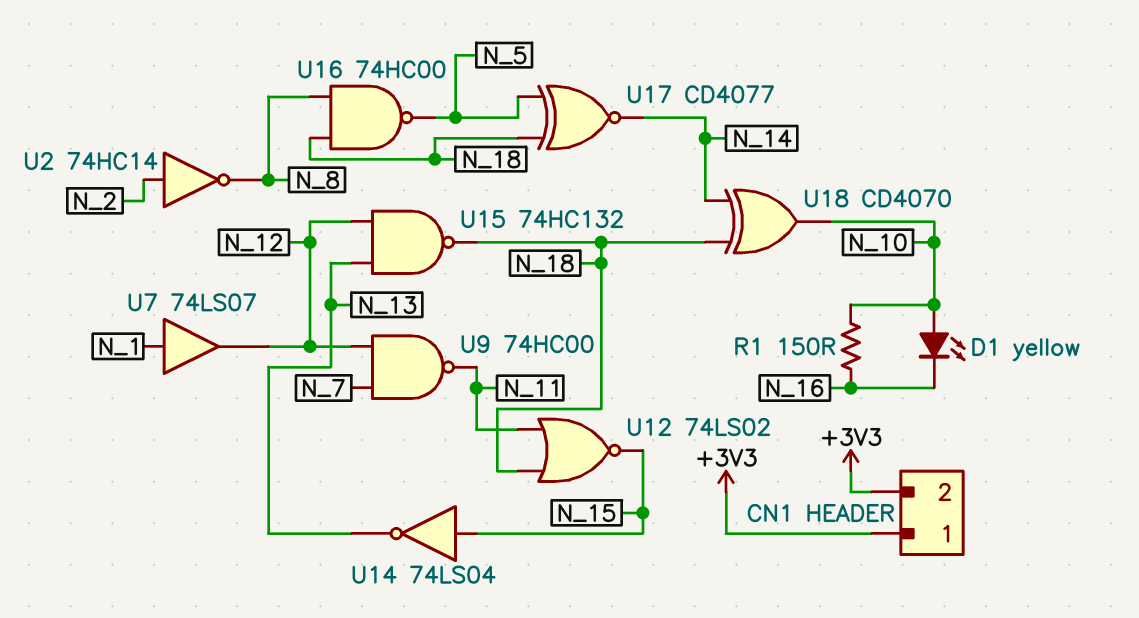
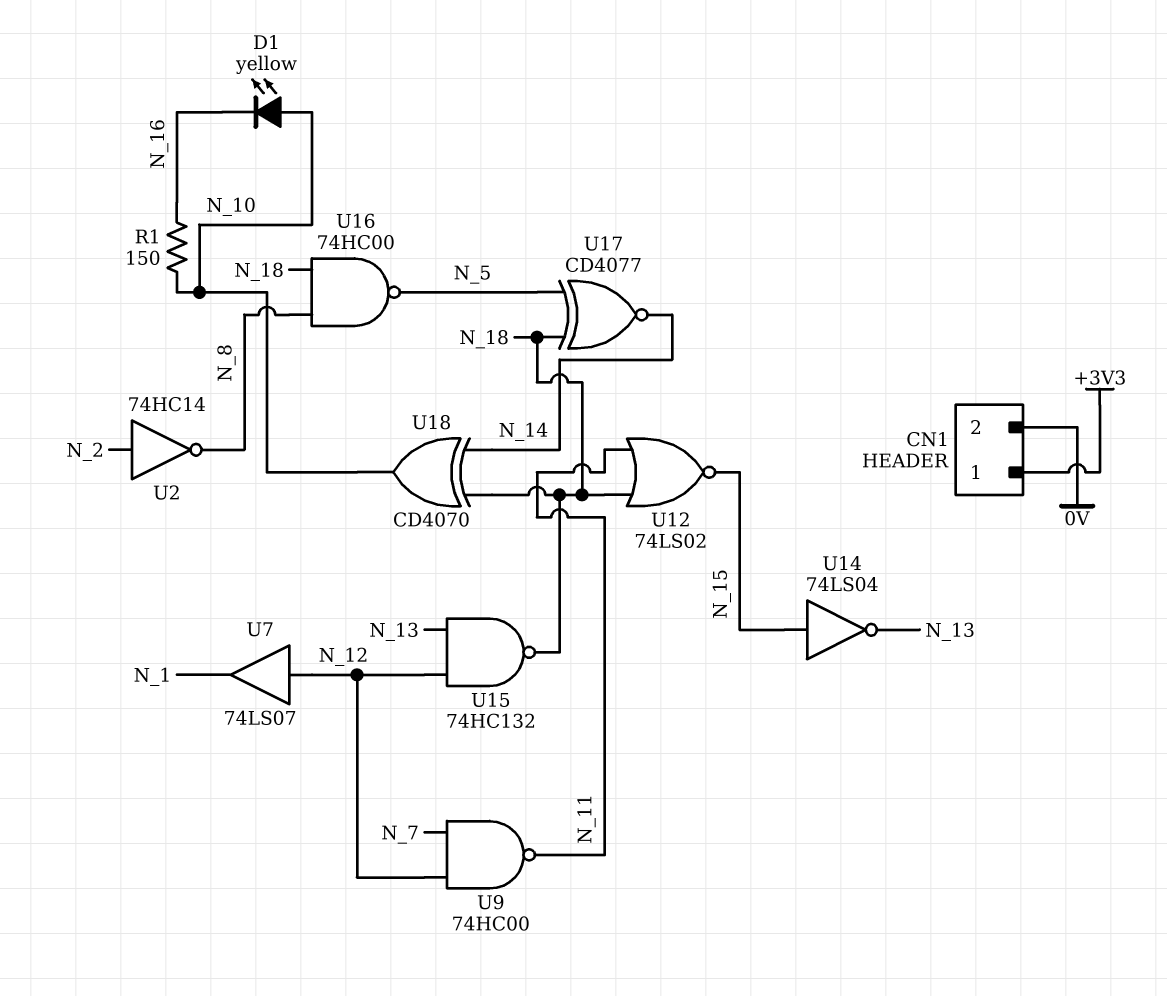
CN1 pin 2: +3V3 -> 0V
U7: buffer 74LS07 (in N_1, out N_12) -> buffer 74LS07 (in N_12, out N_1)

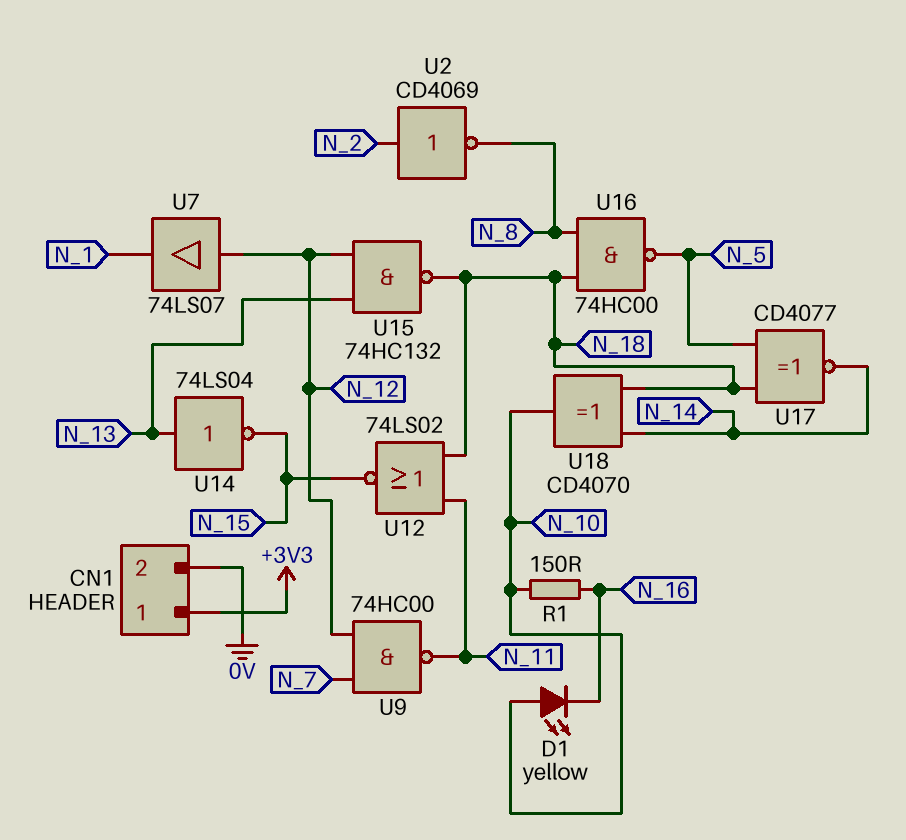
U2: NOT 74HC14 (in N_2, out N_8) -> NOT CD4069 (in N_2, out N_8)
U14: NOT 74LS04 (in N_15, out N_13) -> NOT 74LS04 (in N_13, out N_15)

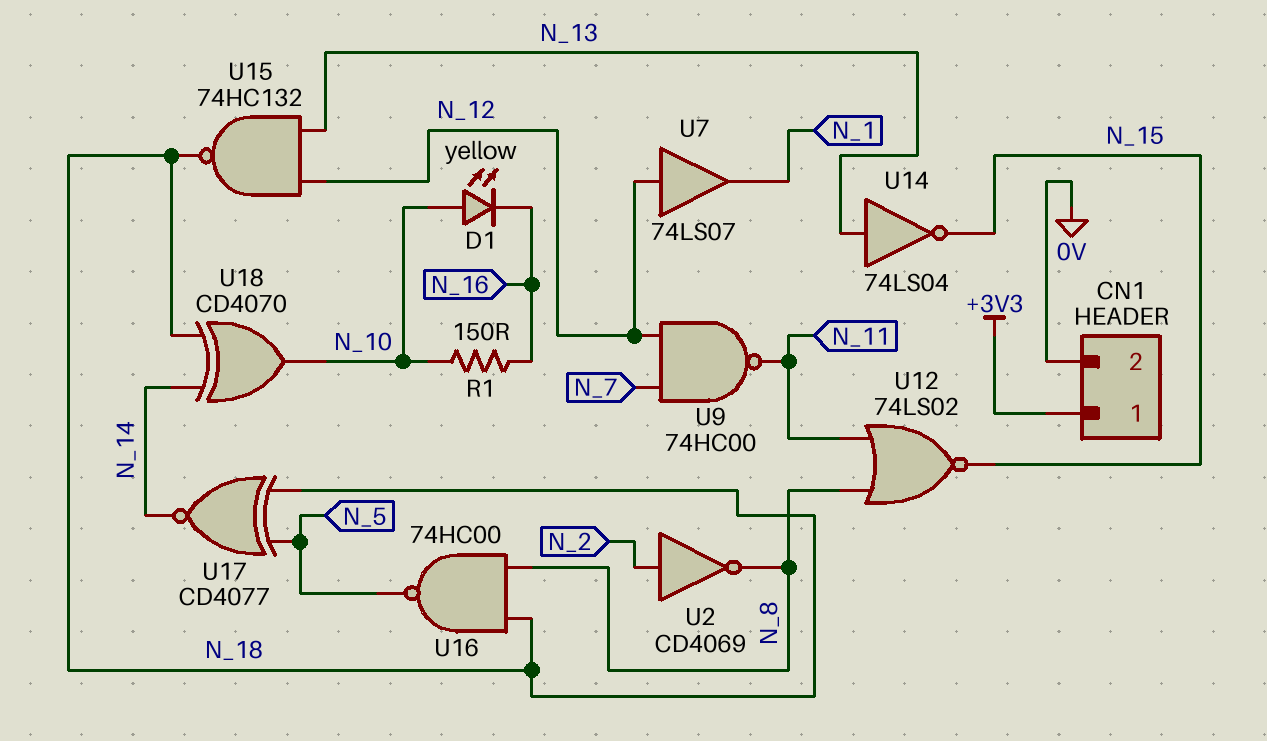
U12: NOR 74LS02 (in N_11, in N_18, out N_15) -> NOR 74LS02 (in N_8, in N_11, out N_15)

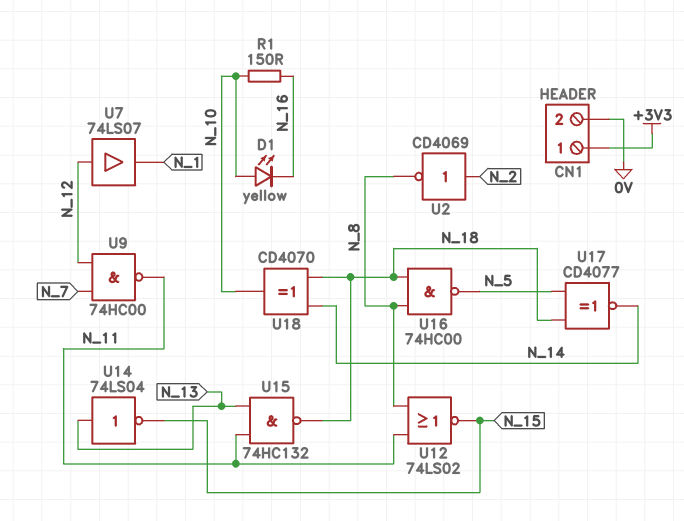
U15: NAND 74HC132 (in N_12, in N_13, out N_18) -> NAND 74HC132 (in N_11, in N_13, out N_18)

